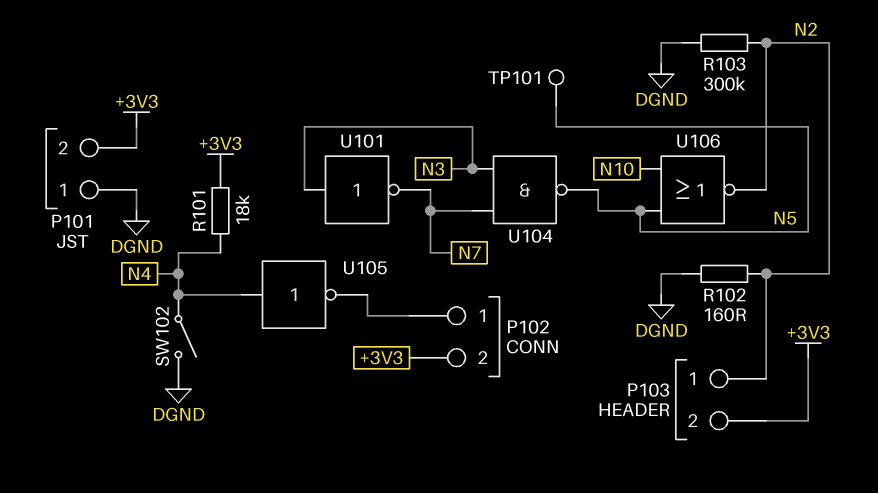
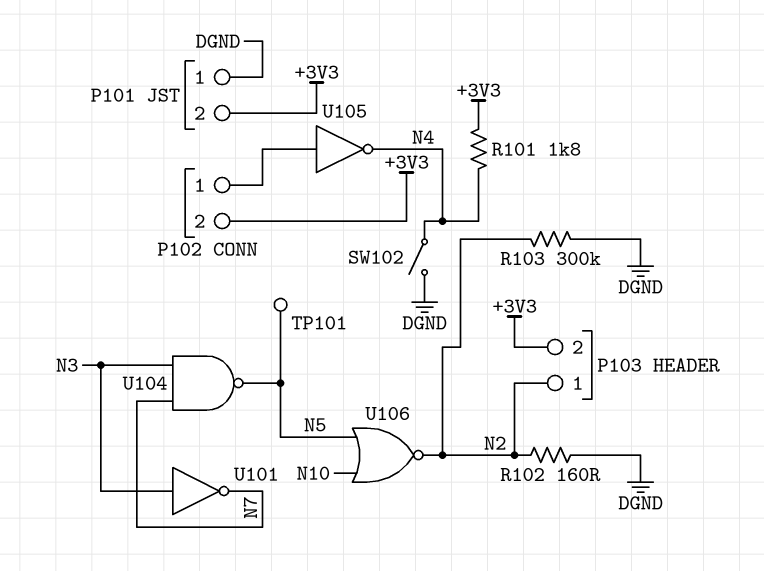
R101: 18k (+3V3, N4) -> 1.8k (+3V3, N4)
U105: NOT (in N4, out P102/1) -> NOT (in P102/1, out N4)

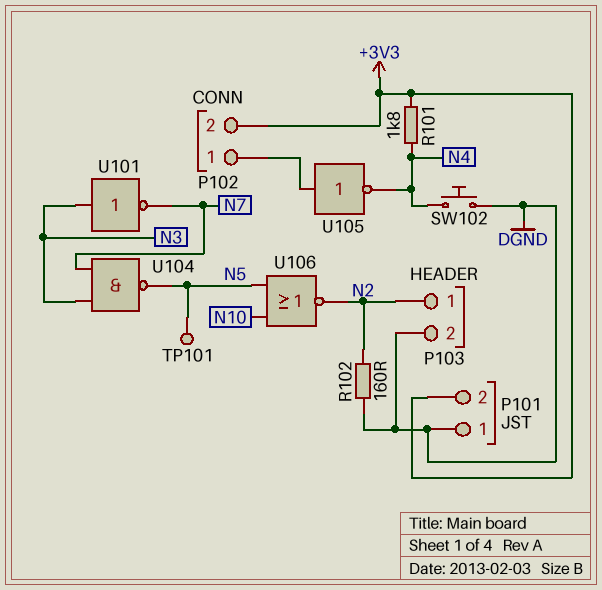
P103 pin 2: +3V3 -> DGND
R103: 300k (DGND, N2) -> none
SW102: switch (DGND, N4) -> button (DGND, N4)

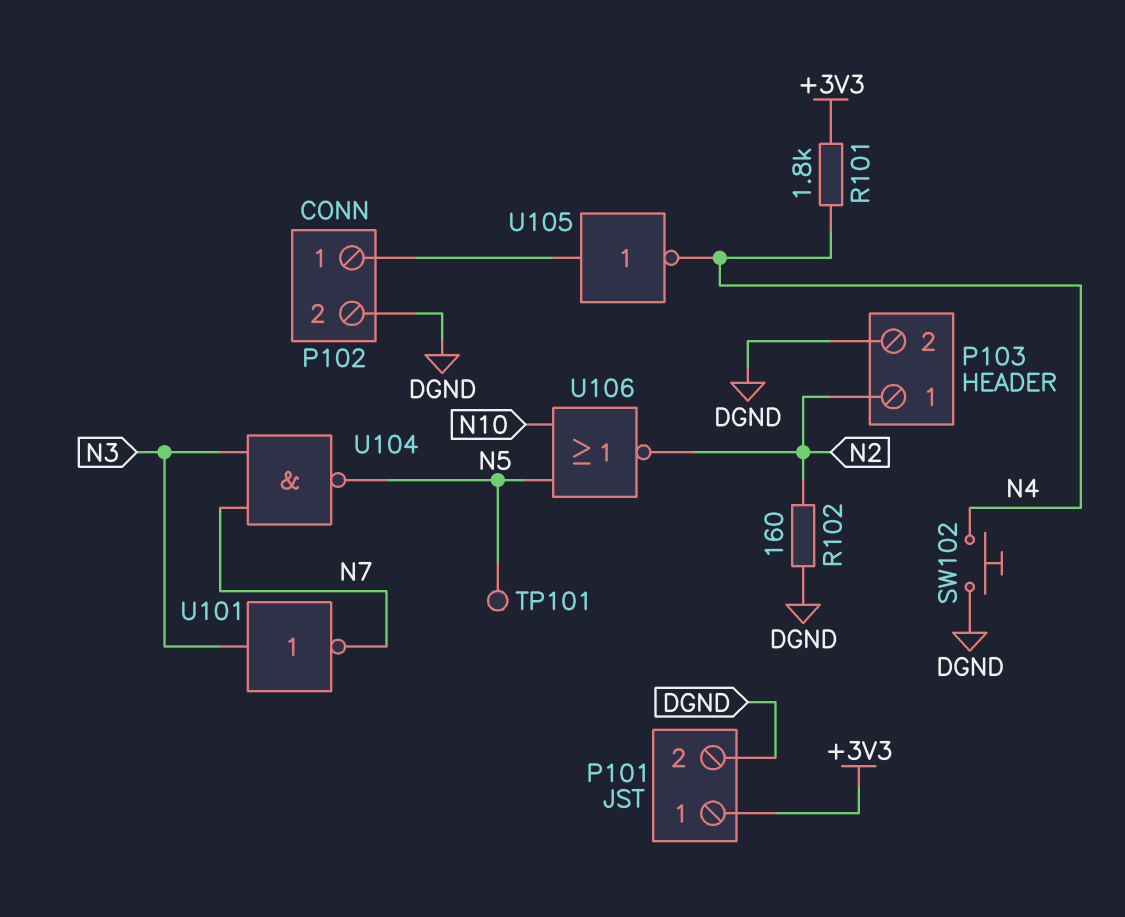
P101 pin 1: DGND -> +3V3
P101 pin 2: +3V3 -> DGND
P102 pin 2: +3V3 -> DGND

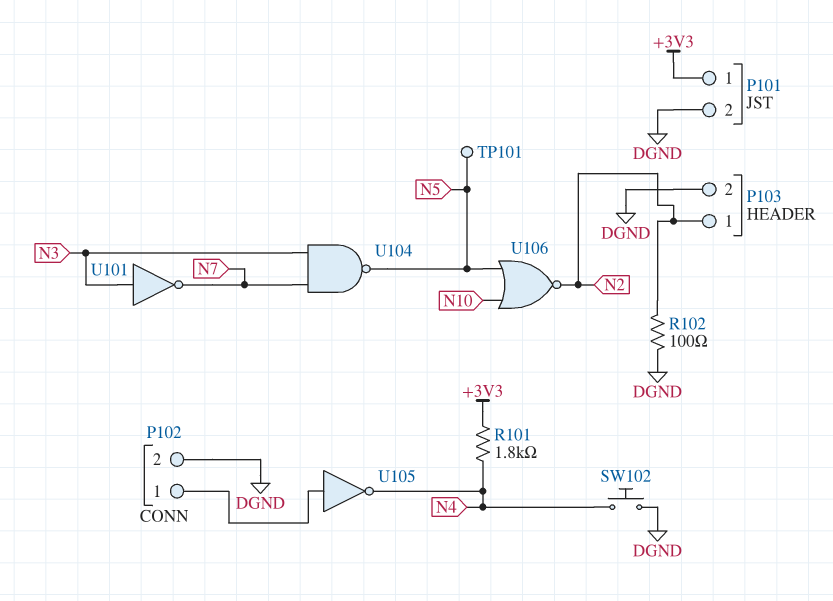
R102: 160 (DGND, N2) -> 100 (DGND, N2)

